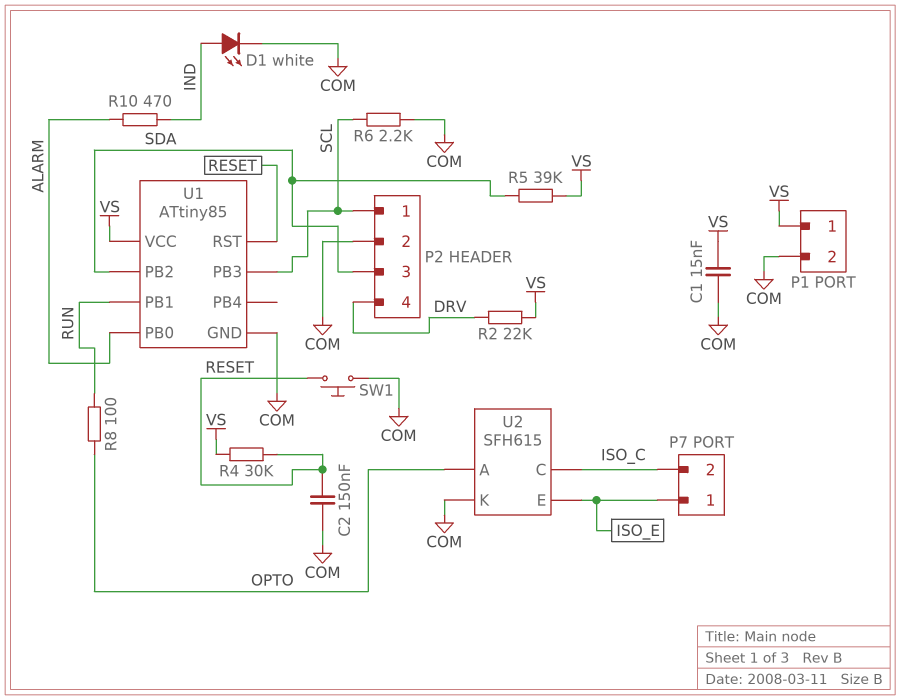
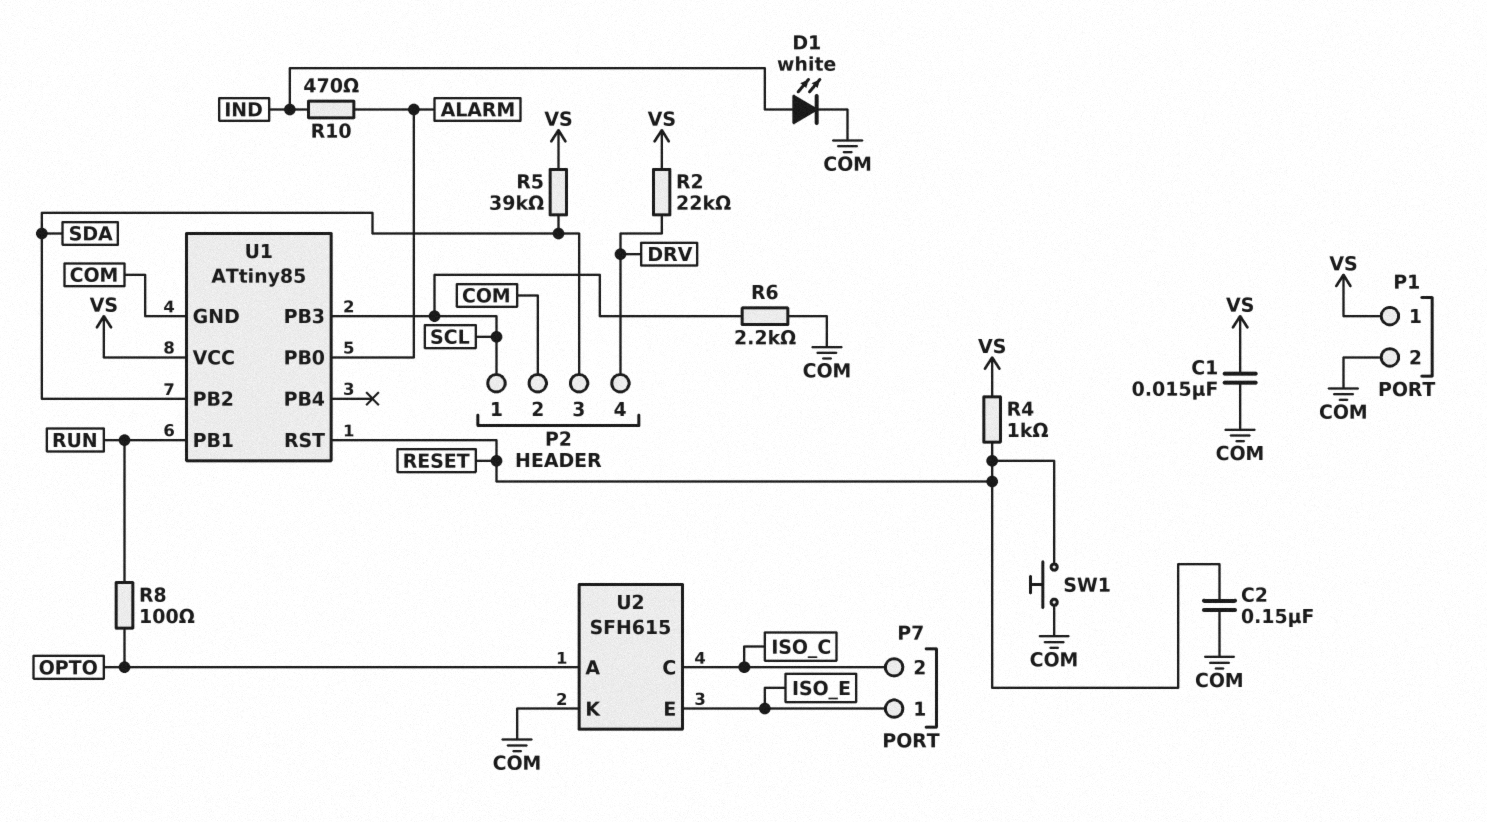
R4: 30k (RESET, VS) -> 1k (RESET, VS)

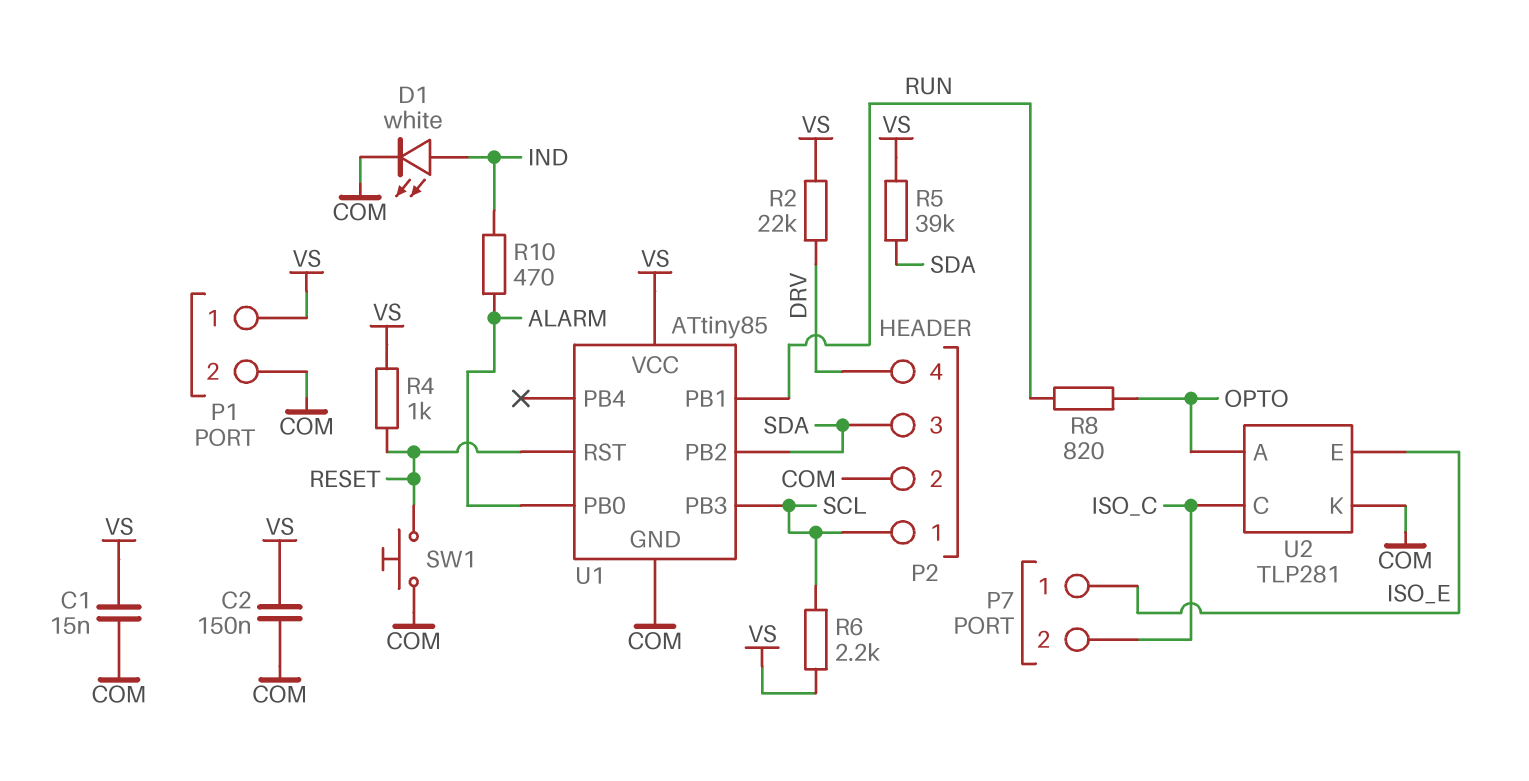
C2: 150nF (COM, RESET) -> 150nF (COM, VS)
R6: 2.2k (COM, SCL) -> 2.2k (SCL, VS)
R8: 100 (OPTO, RUN) -> 820 (OPTO, RUN)
U2: SFH615 -> TLP281

